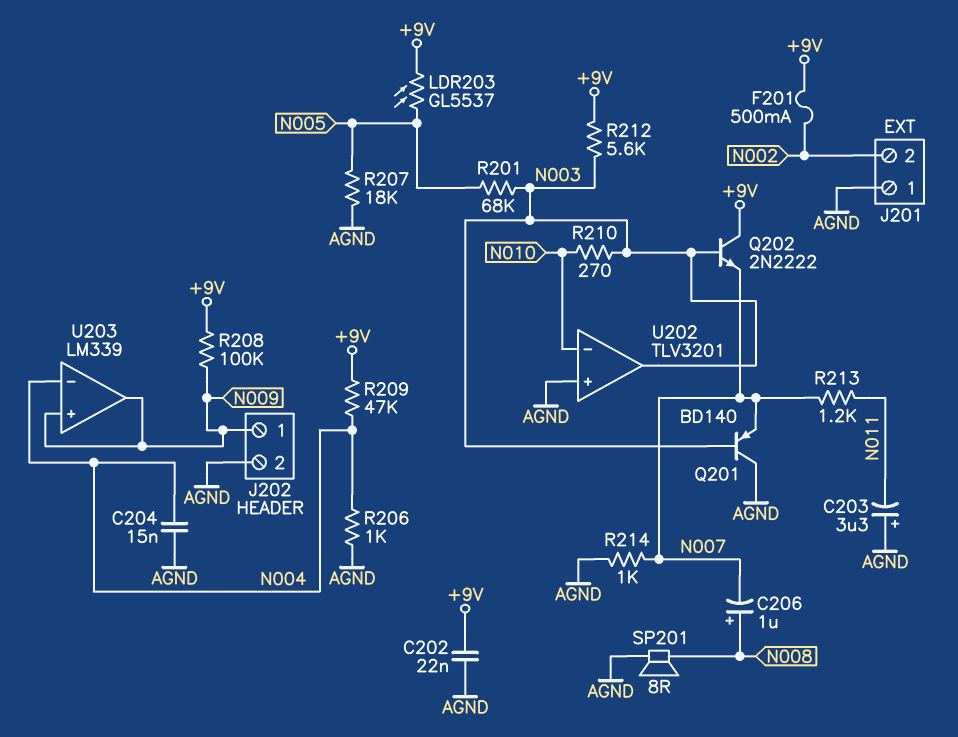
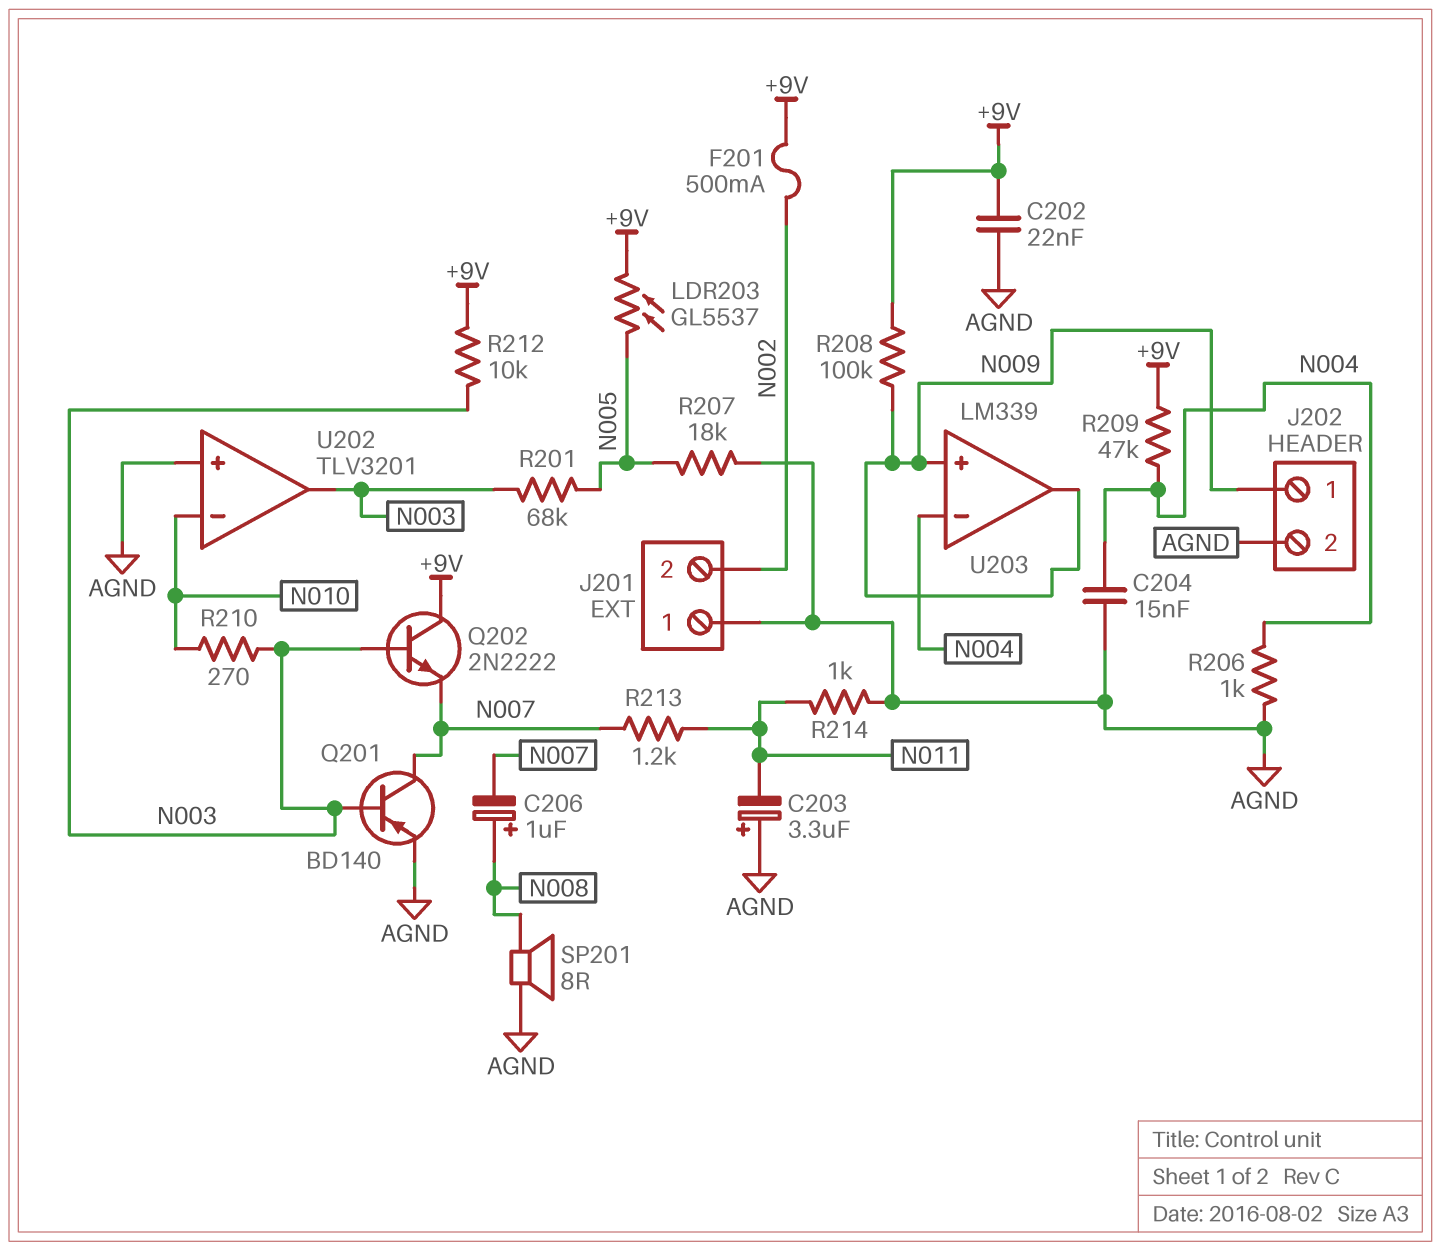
Q201: PNP BD140 (B N003, C AGND, E N007) -> PNP BD140 (B N003, C N007, E AGND)
R212: 5.6k (+9V, N003) -> 10k (+9V, N003)
R214: 1k (AGND, N007) -> 1k (AGND, N011)

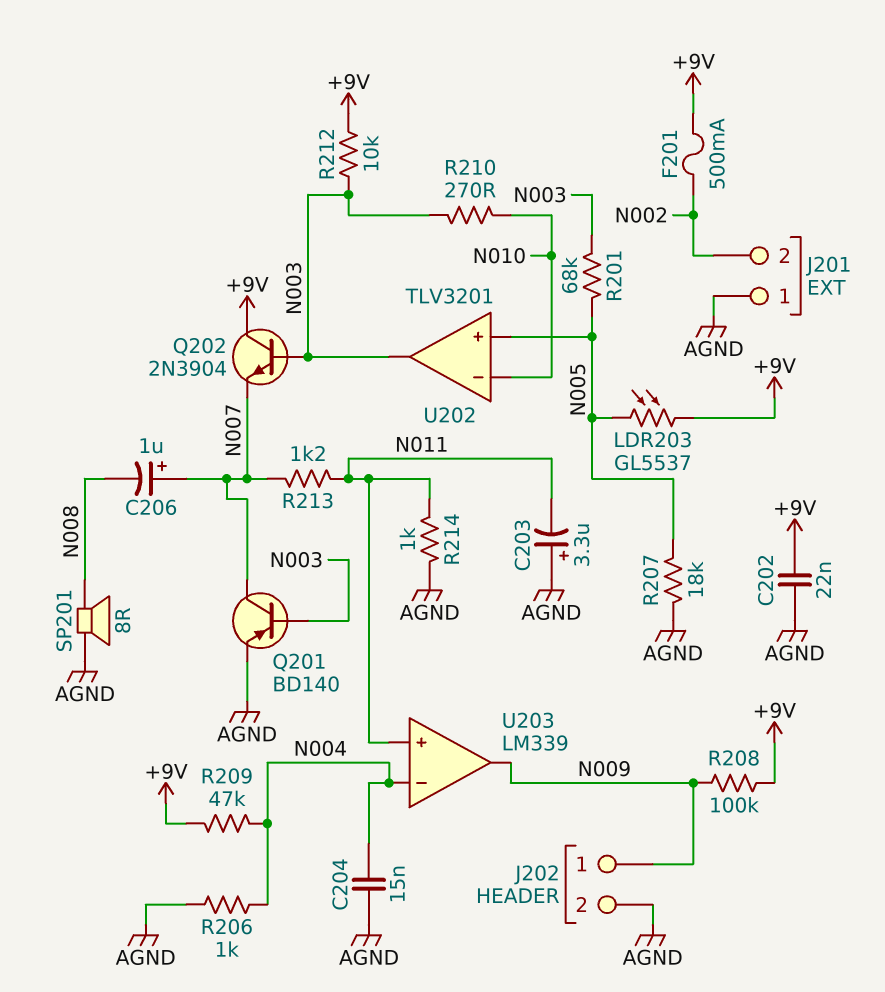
C206: 1uF (plus N008, minus N007) -> 1uF (plus N007, minus N008)
Q202: NPN 2N2222 (B N003, C +9V, E N007) -> NPN 2N3904 (B N003, C +9V, E N007)
U202 pin in+: AGND -> N005
U203 pin in+: N009 -> N011

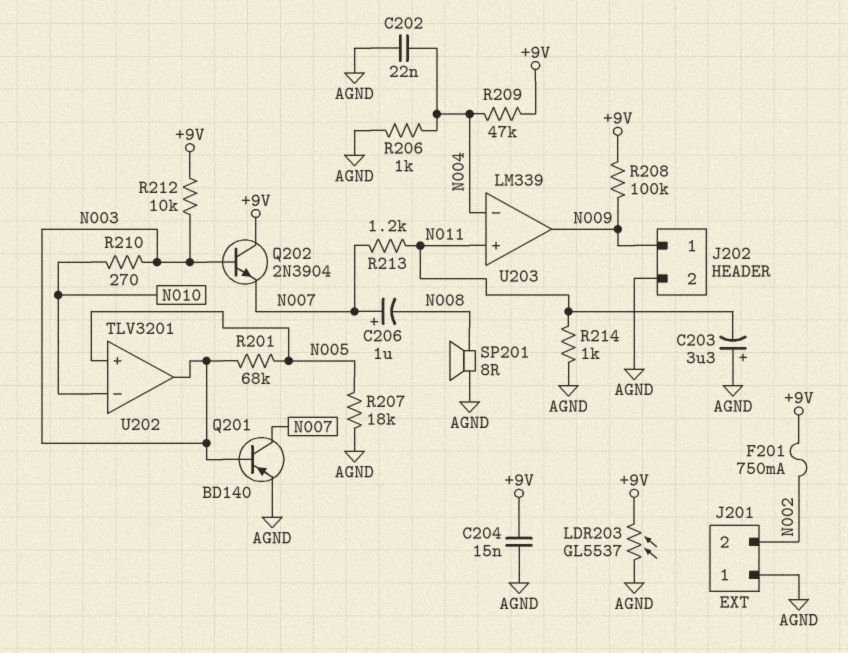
C202: 22nF (+9V, AGND) -> 22nF (AGND, N004)
C204: 15nF (AGND, N004) -> 15nF (+9V, AGND)
F201: 500mA (+9V, N002) -> 750mA (+9V, N002)
LDR203: GL5537 (+9V, N005) -> GL5537 (+9V, AGND)

